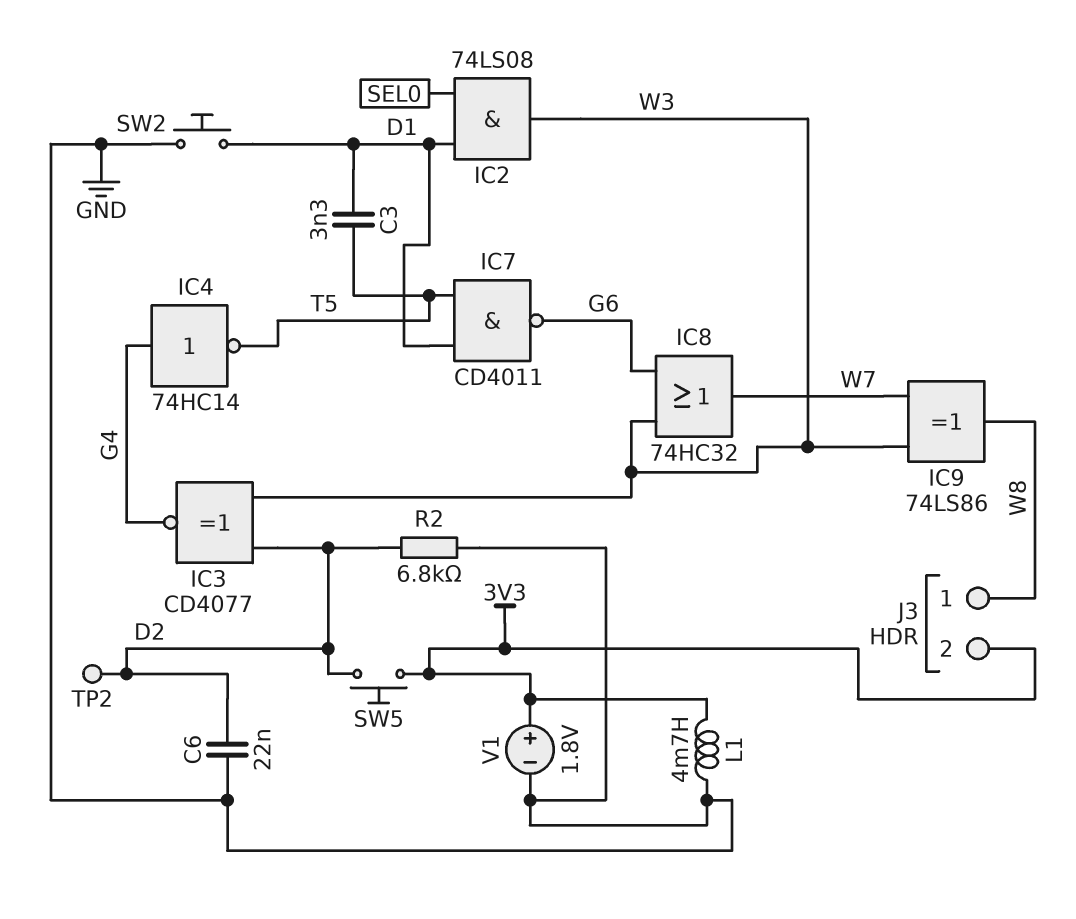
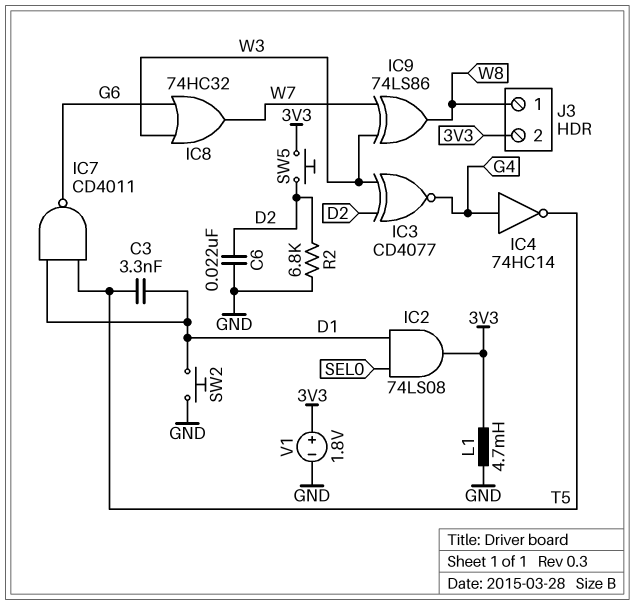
IC2: AND 74LS08 (in D1, in SEL0, out W3) -> AND 74LS08 (in D1, in SEL0, out 3V3)
TP2: test point (D2) -> none

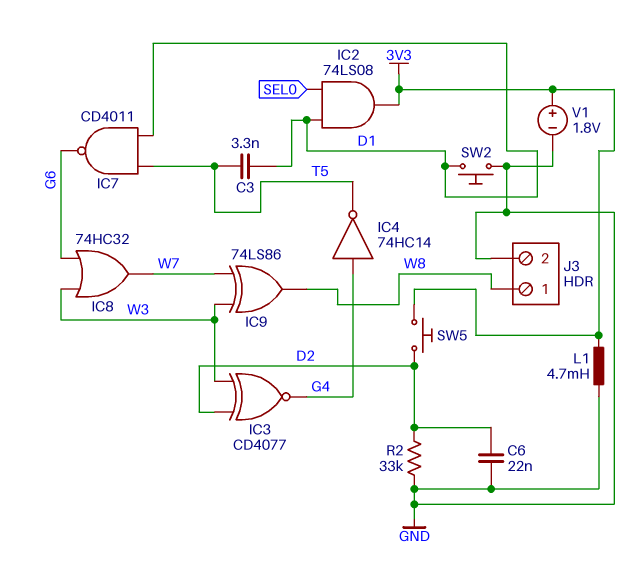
J3 pin 2: 3V3 -> GND
R2: 6.8k (D2, GND) -> 33k (D2, GND)

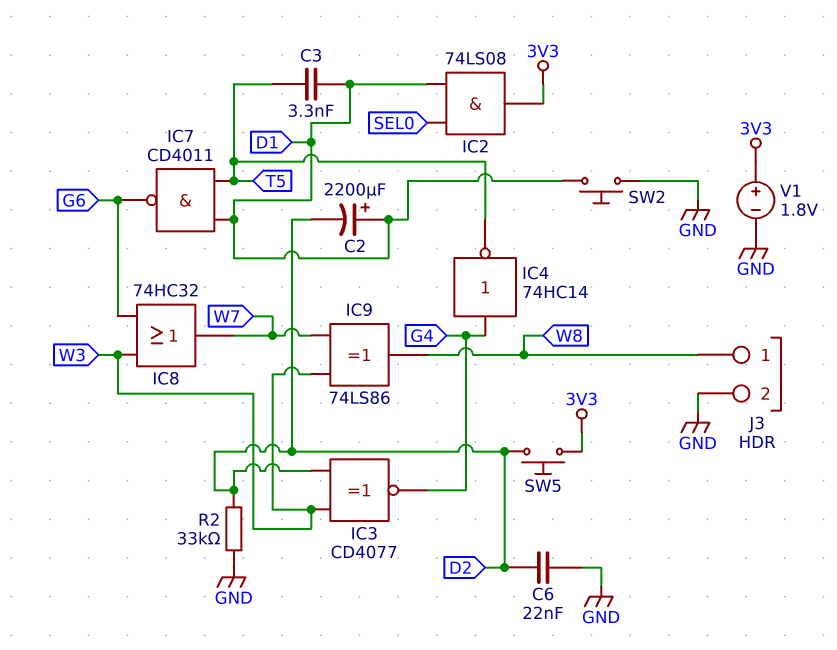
C2: none -> 2200uF (plus D1, minus D2)
L1: 4.7mH (3V3, GND) -> none

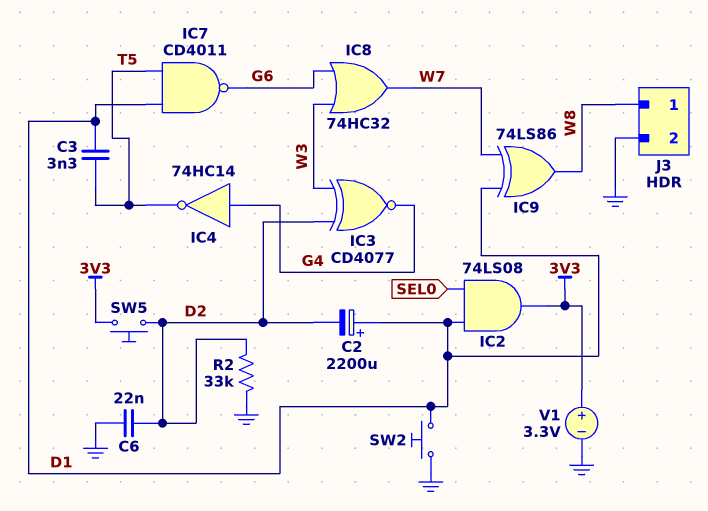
IC9: XOR 74LS86 (in W3, in W7, out W8) -> XOR 74LS86 (in D1, in W7, out W8)
V1: 1.8V (plus 3V3, minus GND) -> 3.3V (plus 3V3, minus GND)

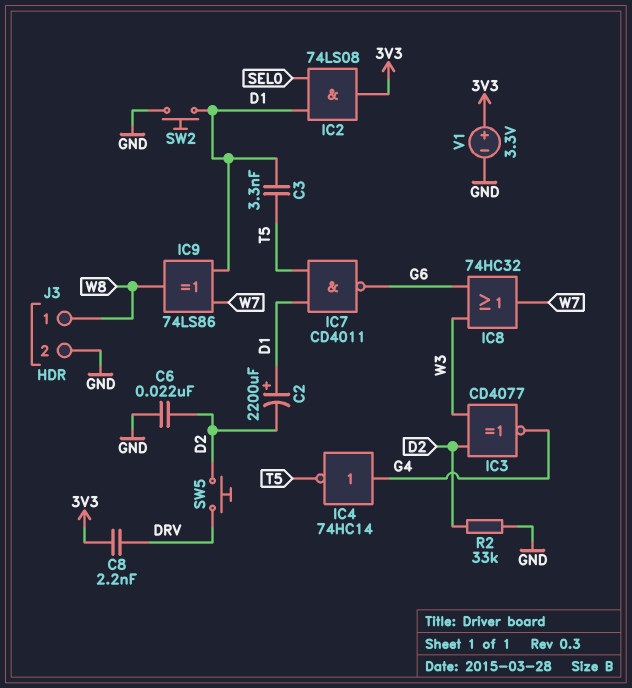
C8: none -> 2.2nF (3V3, DRV)
SW5: button (3V3, D2) -> button (D2, DRV)

